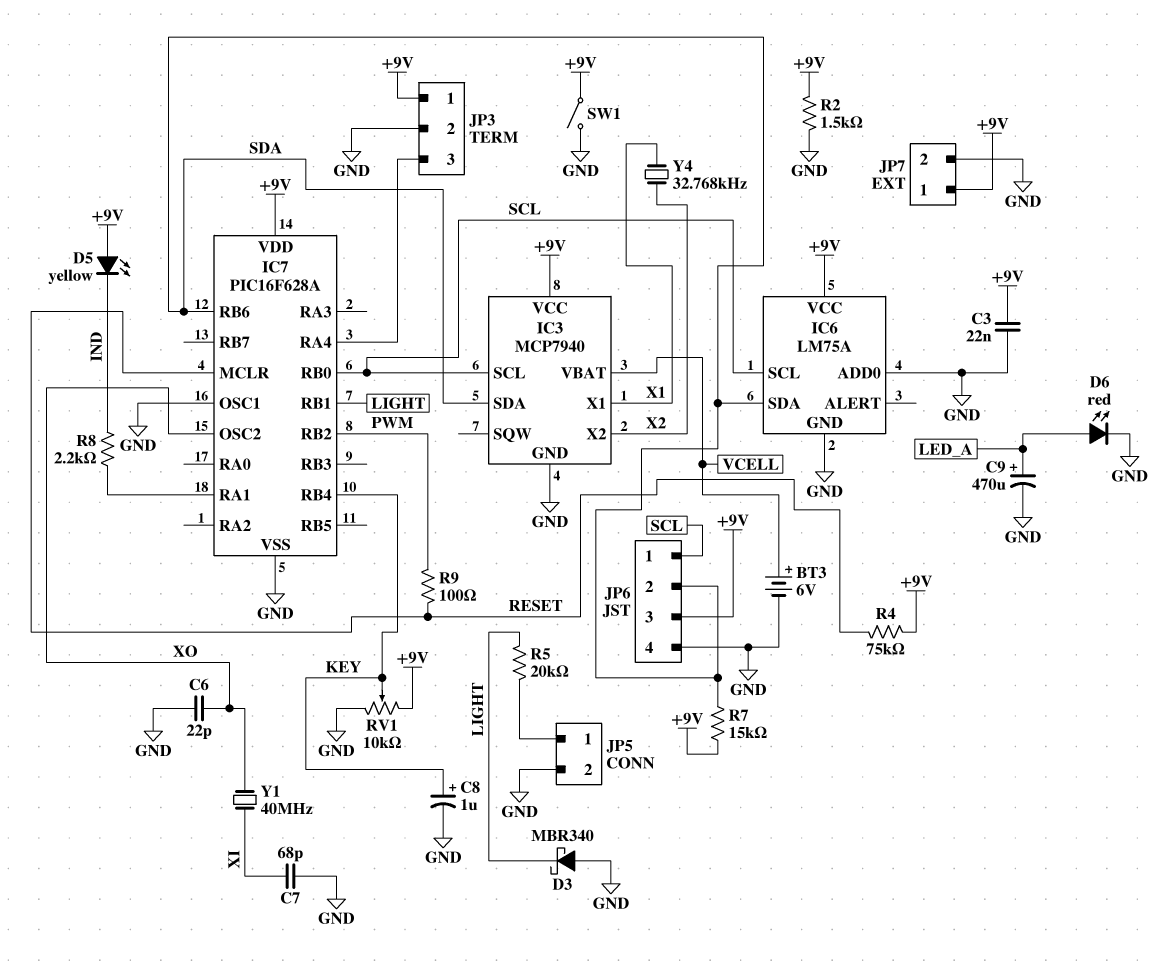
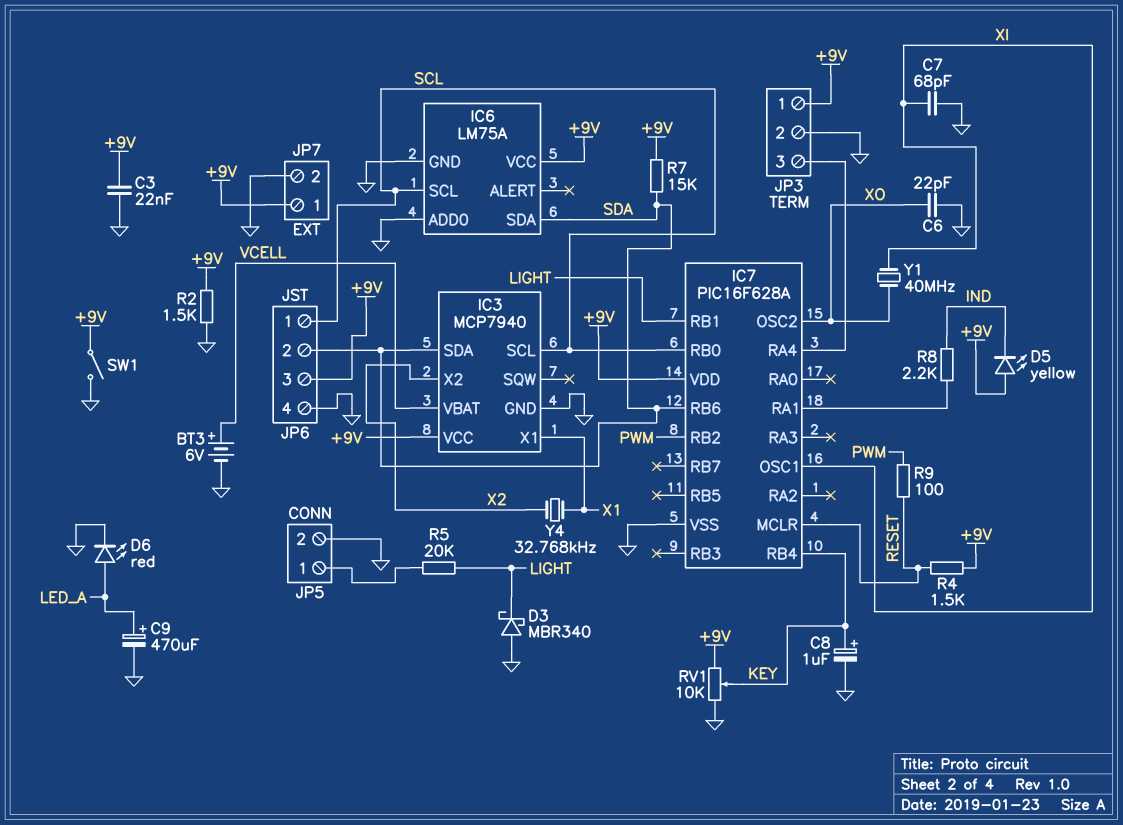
IC7 pin OSC1: GND -> XI
R4: 75k (+9V, RESET) -> 1.5k (+9V, RESET)

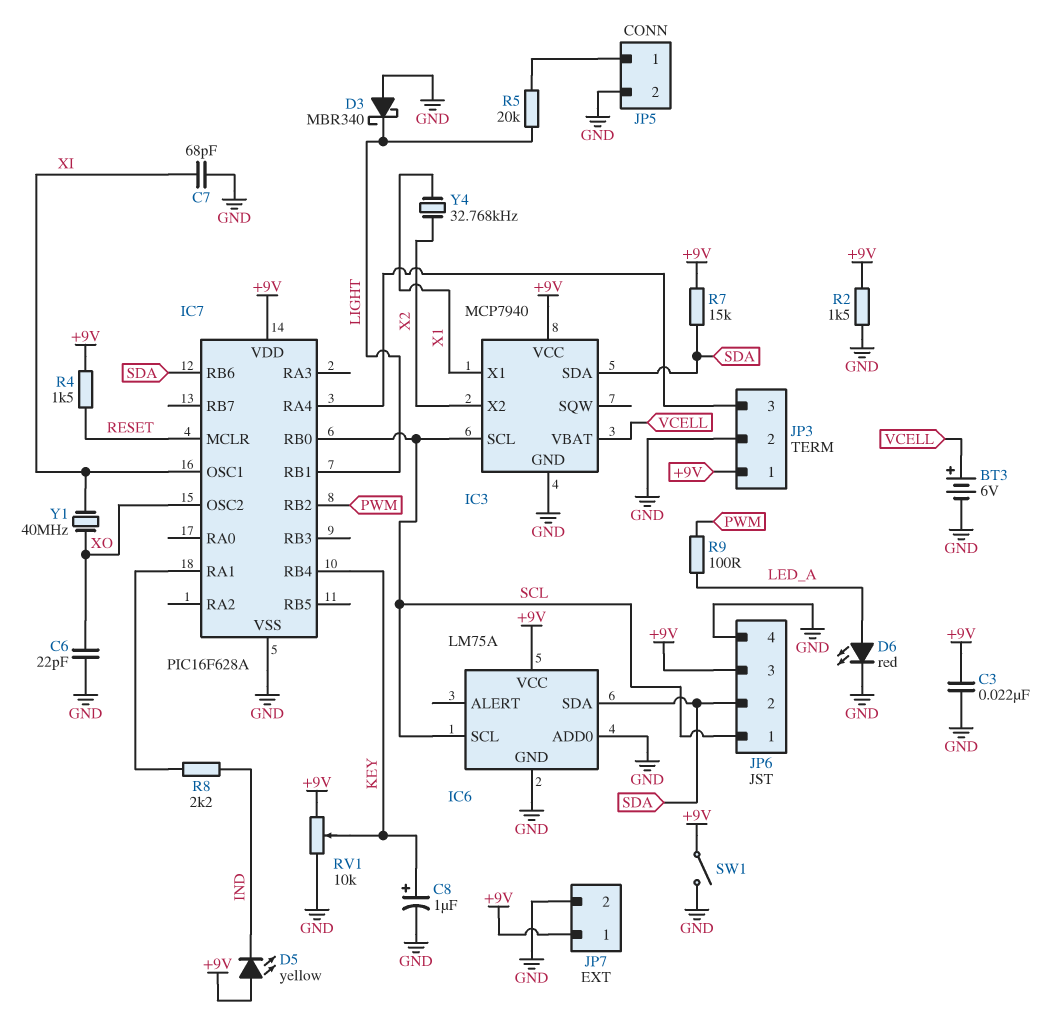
C9: 470uF (plus LED_A, minus GND) -> none
R9: 100 (PWM, RESET) -> 100 (LED_A, PWM)

